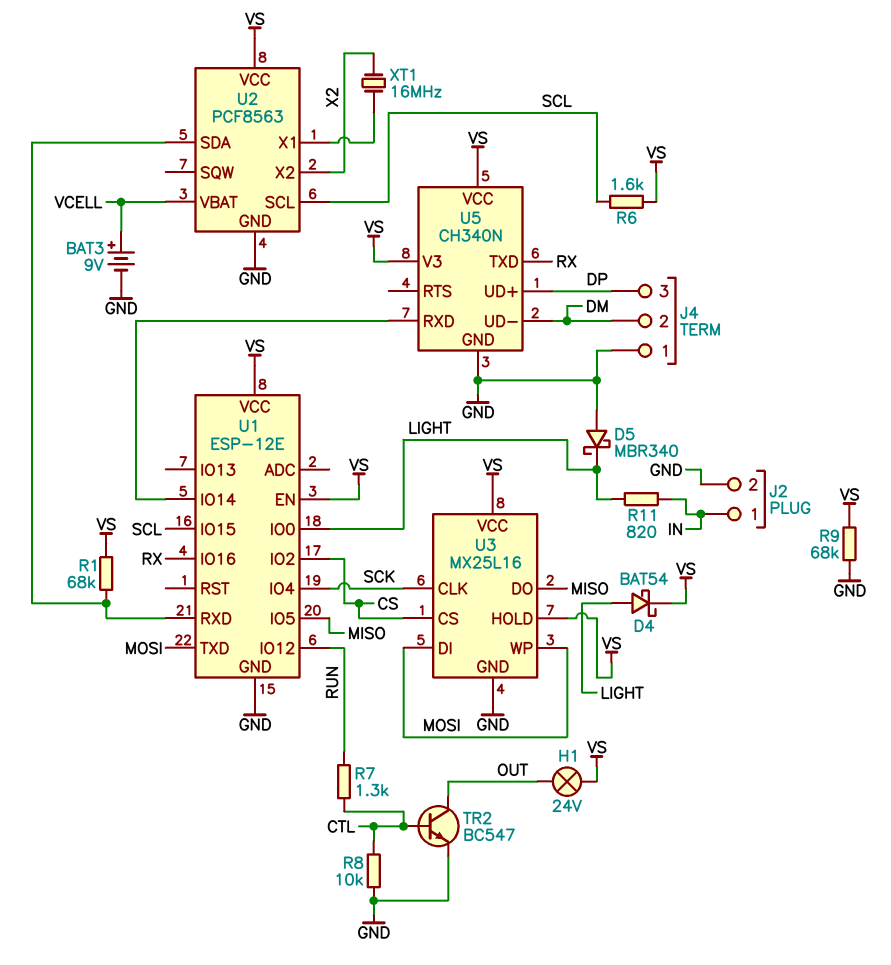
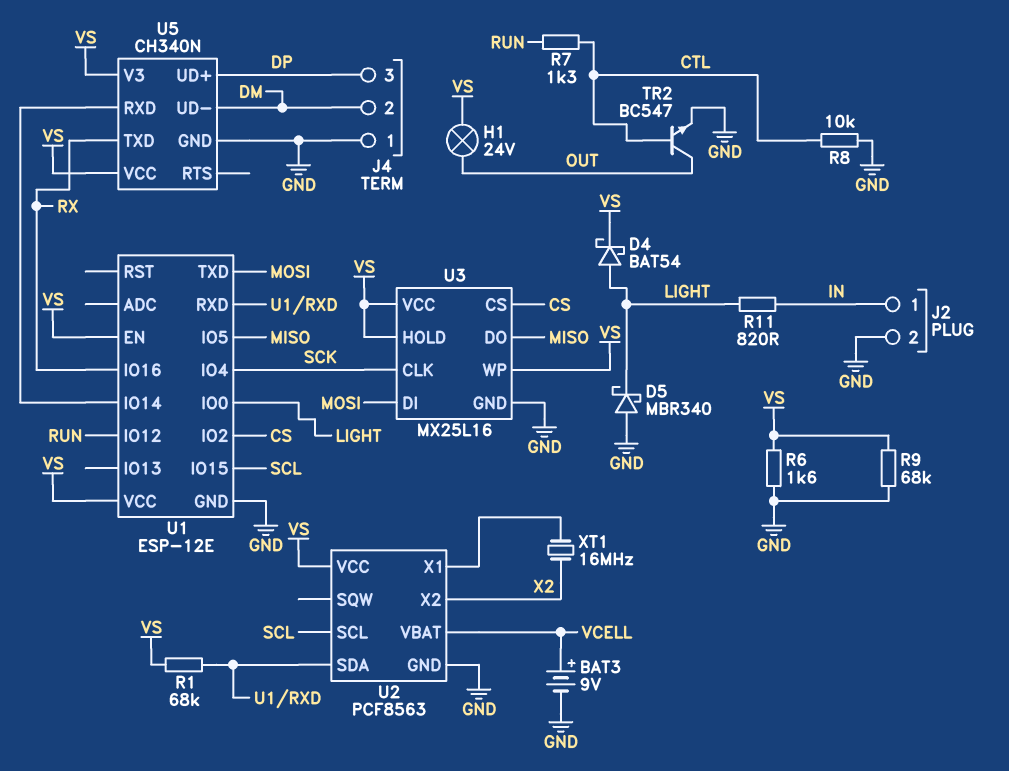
R6: 1.6k (SCL, VS) -> 1.6k (GND, VS)
U3 pin WP: MOSI -> VS

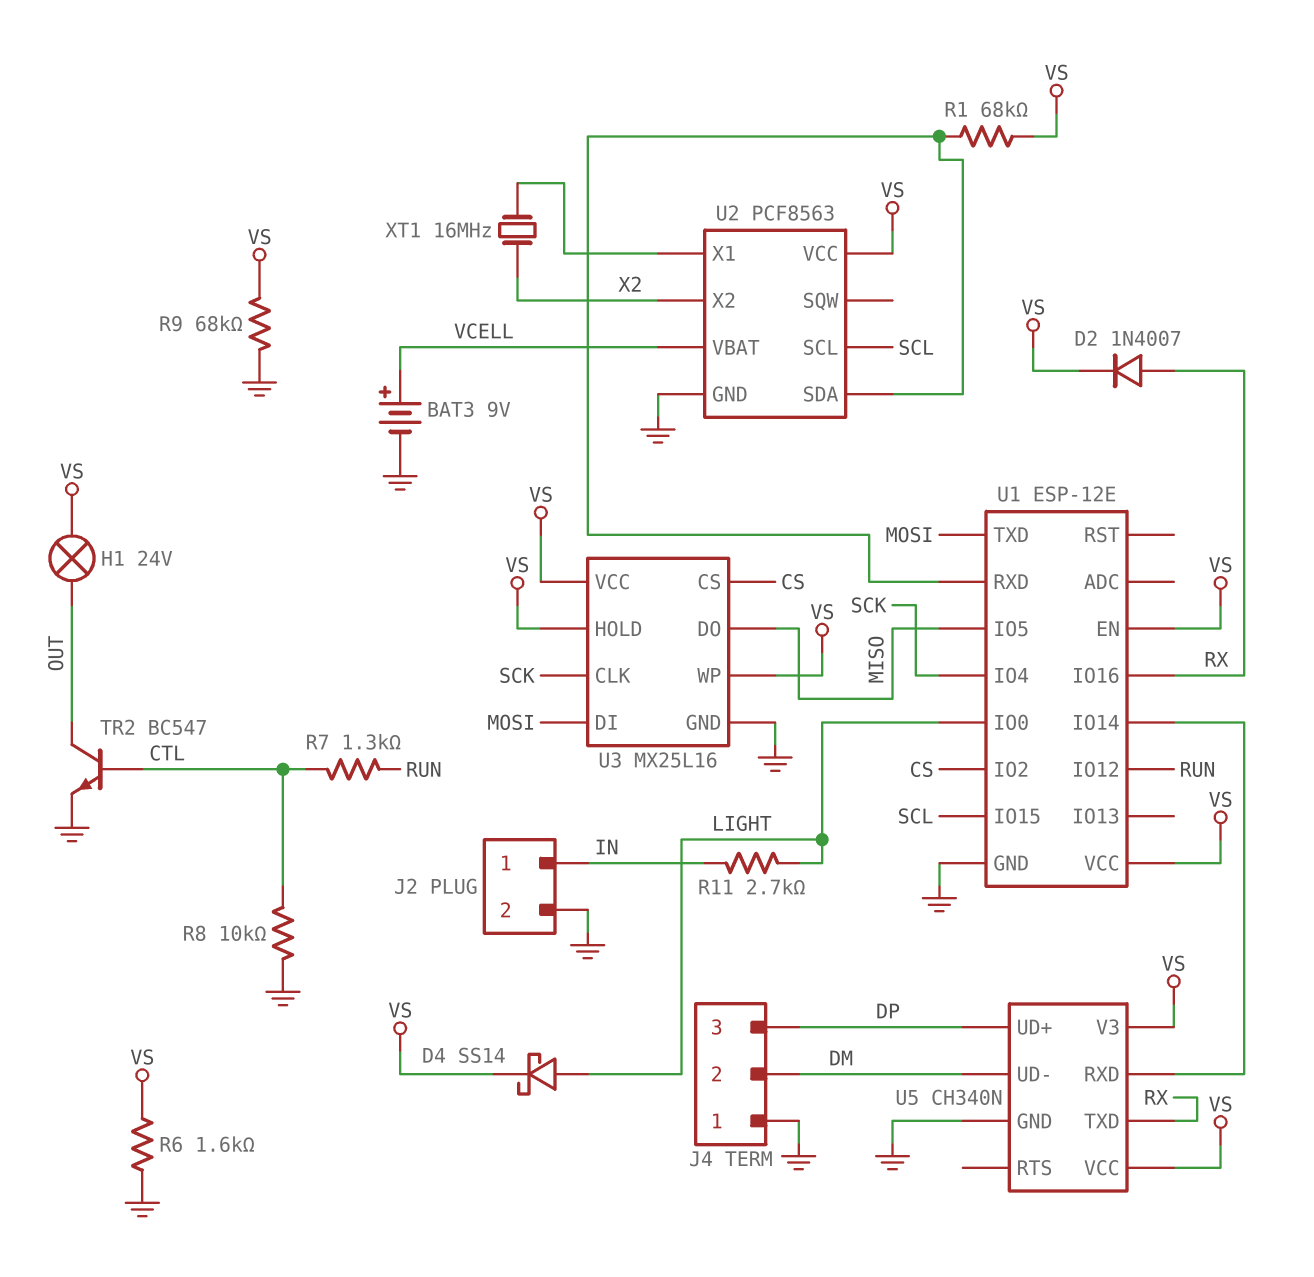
D2: none -> diode 1N4007 (A RX, K VS)
D4: schottky BAT54 (A LIGHT, K VS) -> schottky SS14 (A LIGHT, K VS)
D5: schottky MBR340 (A GND, K LIGHT) -> none
R11: 820 (IN, LIGHT) -> 2.7k (IN, LIGHT)

